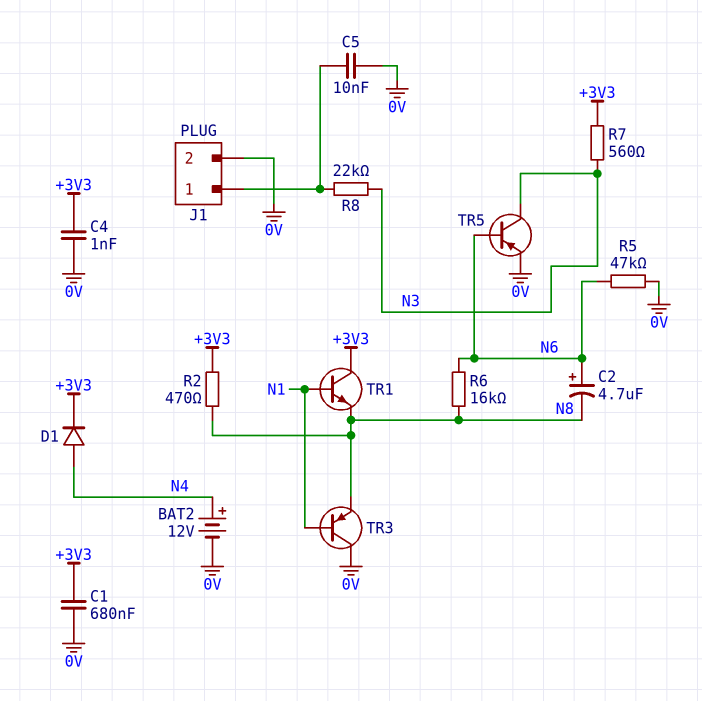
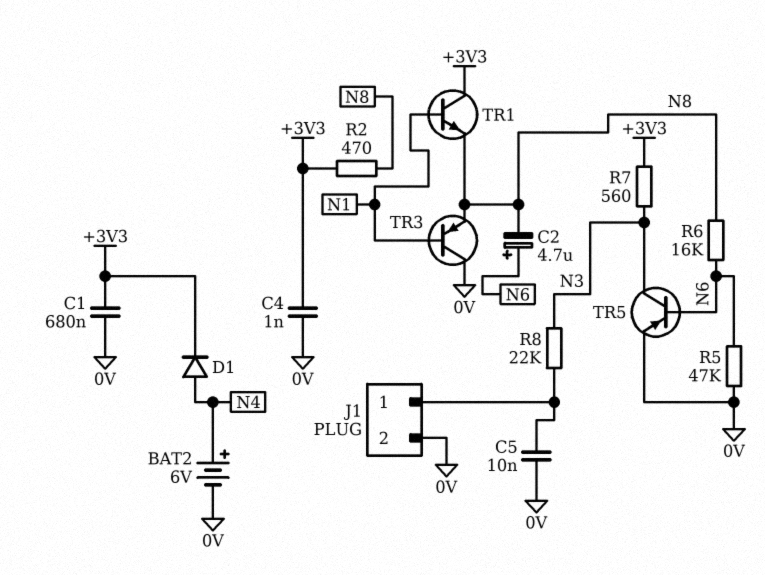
BAT2: 12V (plus N4, minus 0V) -> 6V (plus N4, minus 0V)

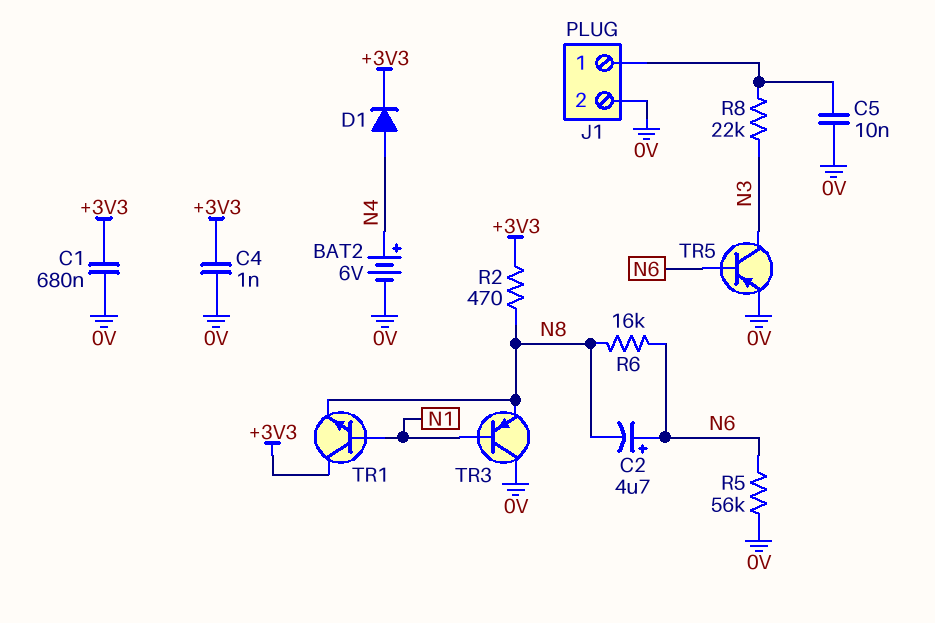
R5: 47k (0V, N6) -> 56k (0V, N6)
R7: 560 (+3V3, N3) -> none

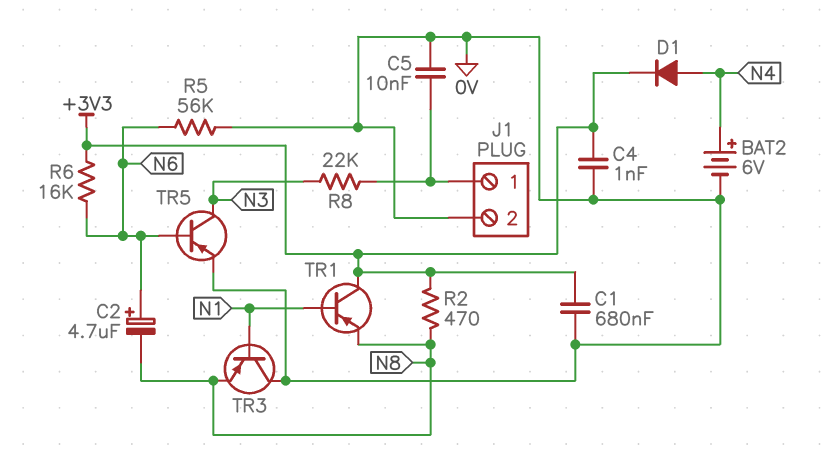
R6: 16k (N6, N8) -> 16k (+3V3, N6)
TR1: NPN (B N1, C +3V3, E N8) -> PNP (B N1, C +3V3, E N8)

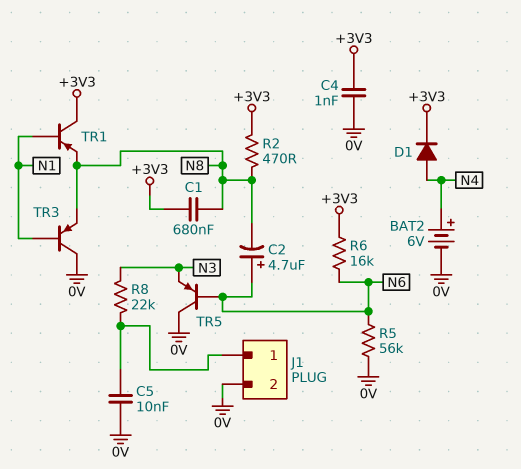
C1: 680nF (+3V3, 0V) -> 680nF (+3V3, N8)
TR5: PNP (B N6, C N3, E 0V) -> PNP (B N6, C 0V, E N3)

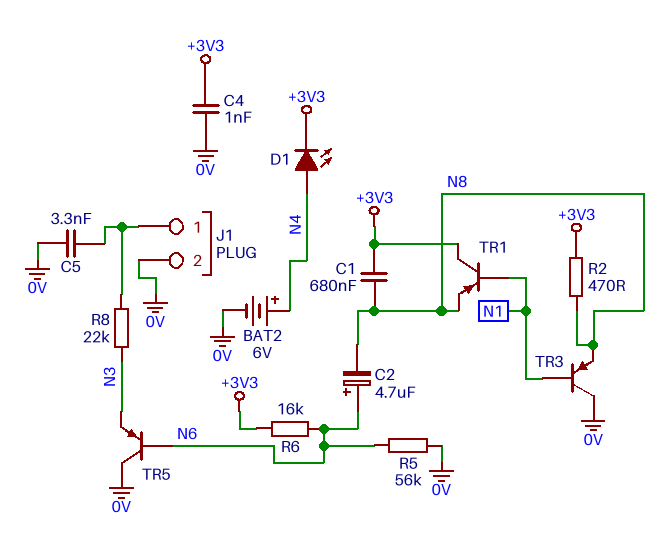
C5: 10nF (0V, J1/1) -> 3.3nF (0V, J1/1)
D1: diode (A N4, K +3V3) -> LED (A N4, K +3V3)

